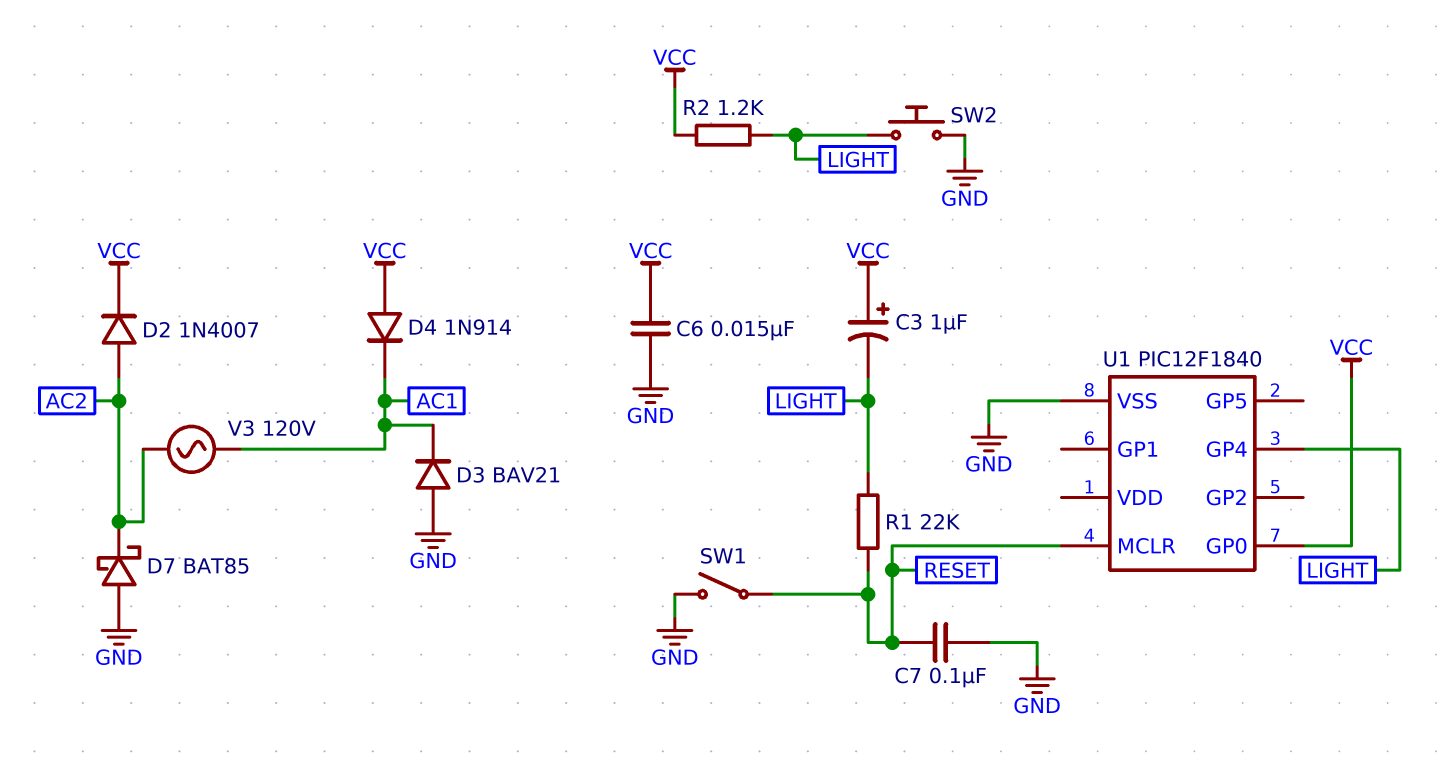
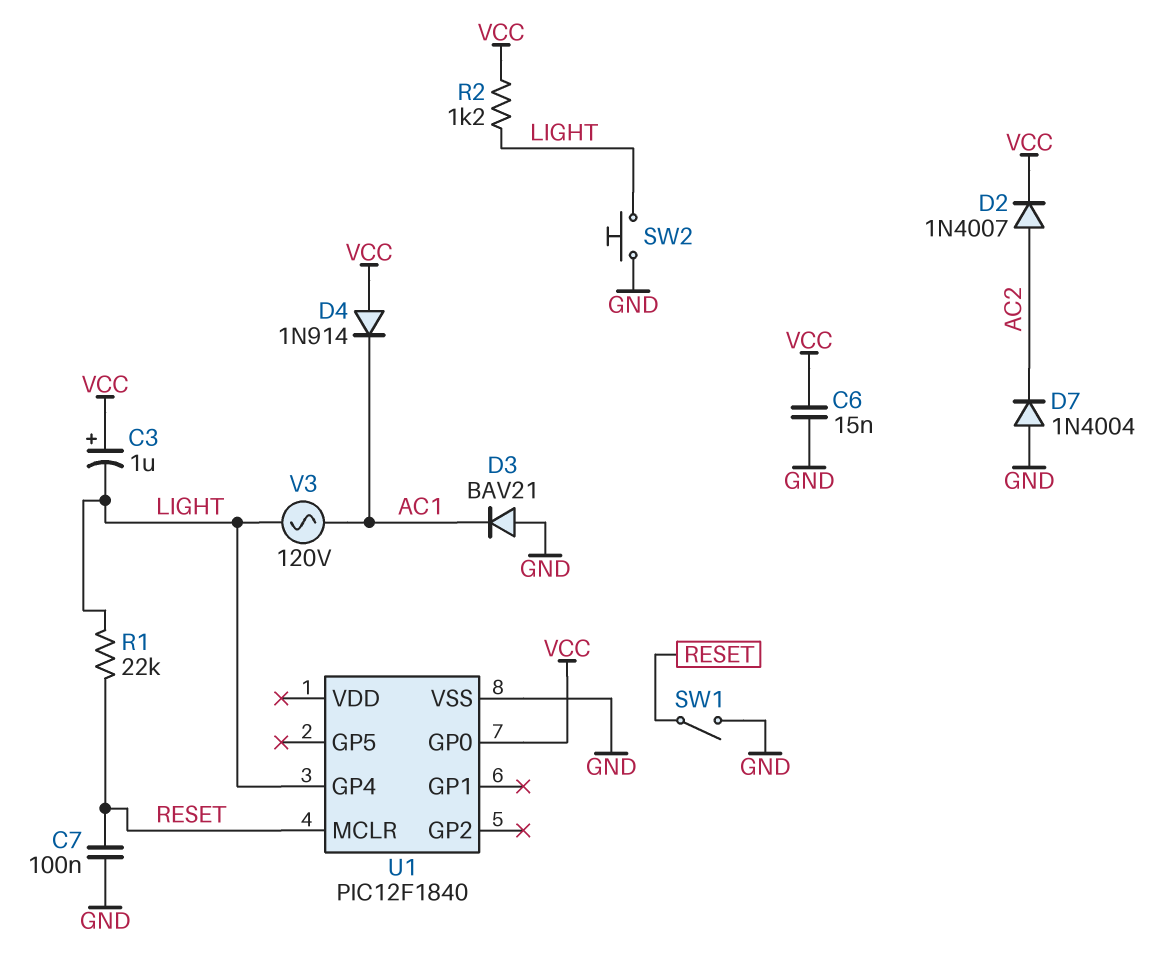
D7: schottky BAT85 (A GND, K AC2) -> diode 1N4004 (A GND, K AC2)
V3: AC 120V (AC1, AC2) -> AC 120V (AC1, LIGHT)

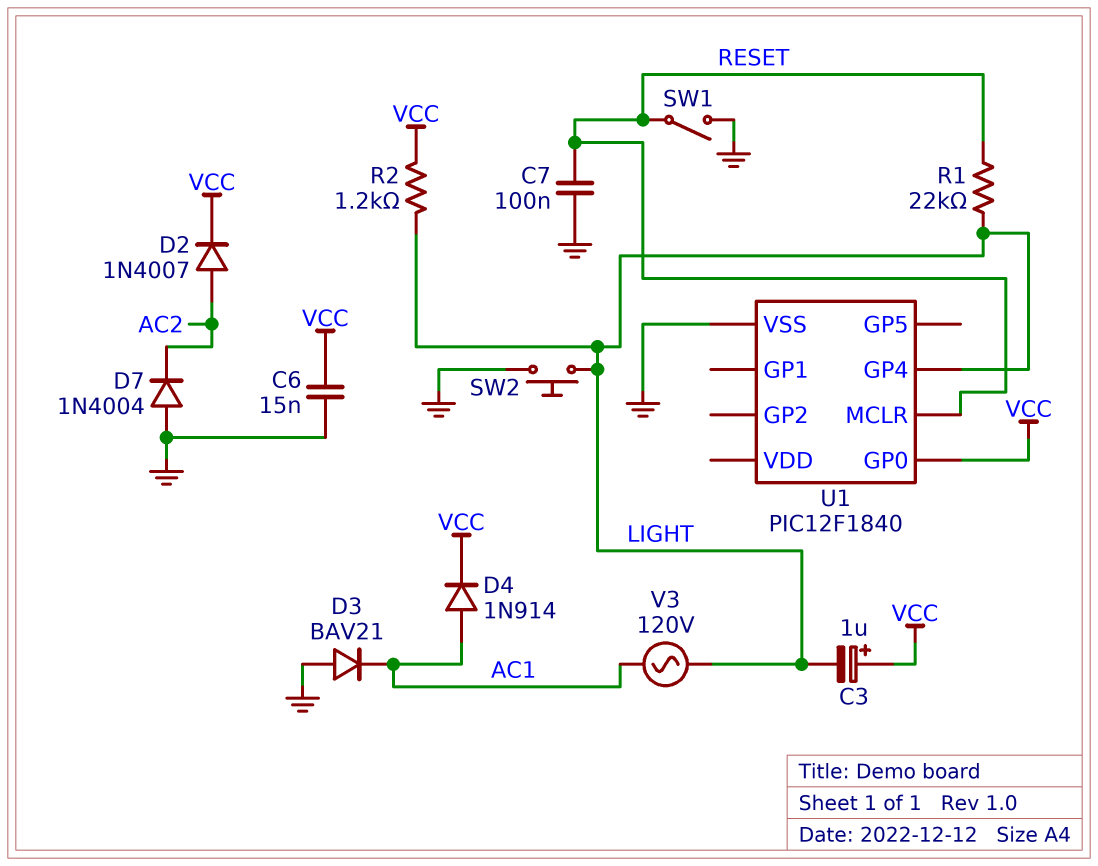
D4: diode 1N914 (A VCC, K AC1) -> diode 1N914 (A AC1, K VCC)

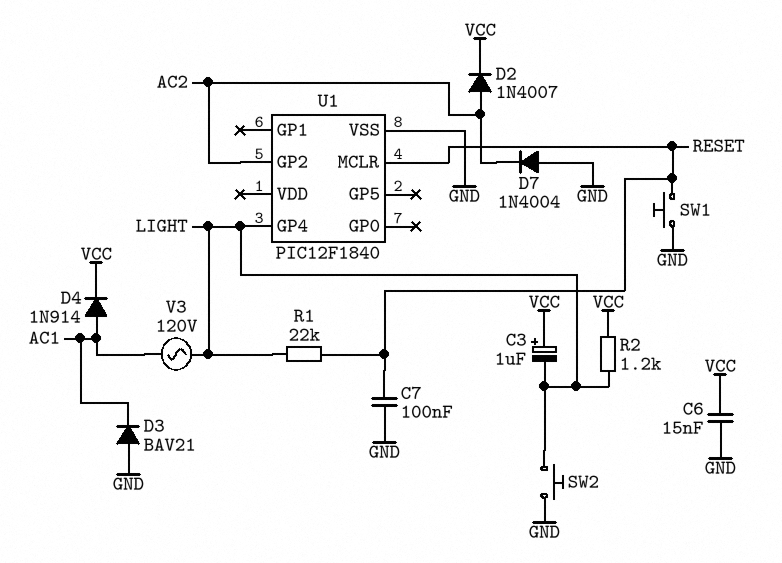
SW1: switch (GND, RESET) -> button (GND, RESET)
U1 pin GP0: VCC -> none
U1 pin GP2: none -> AC2

